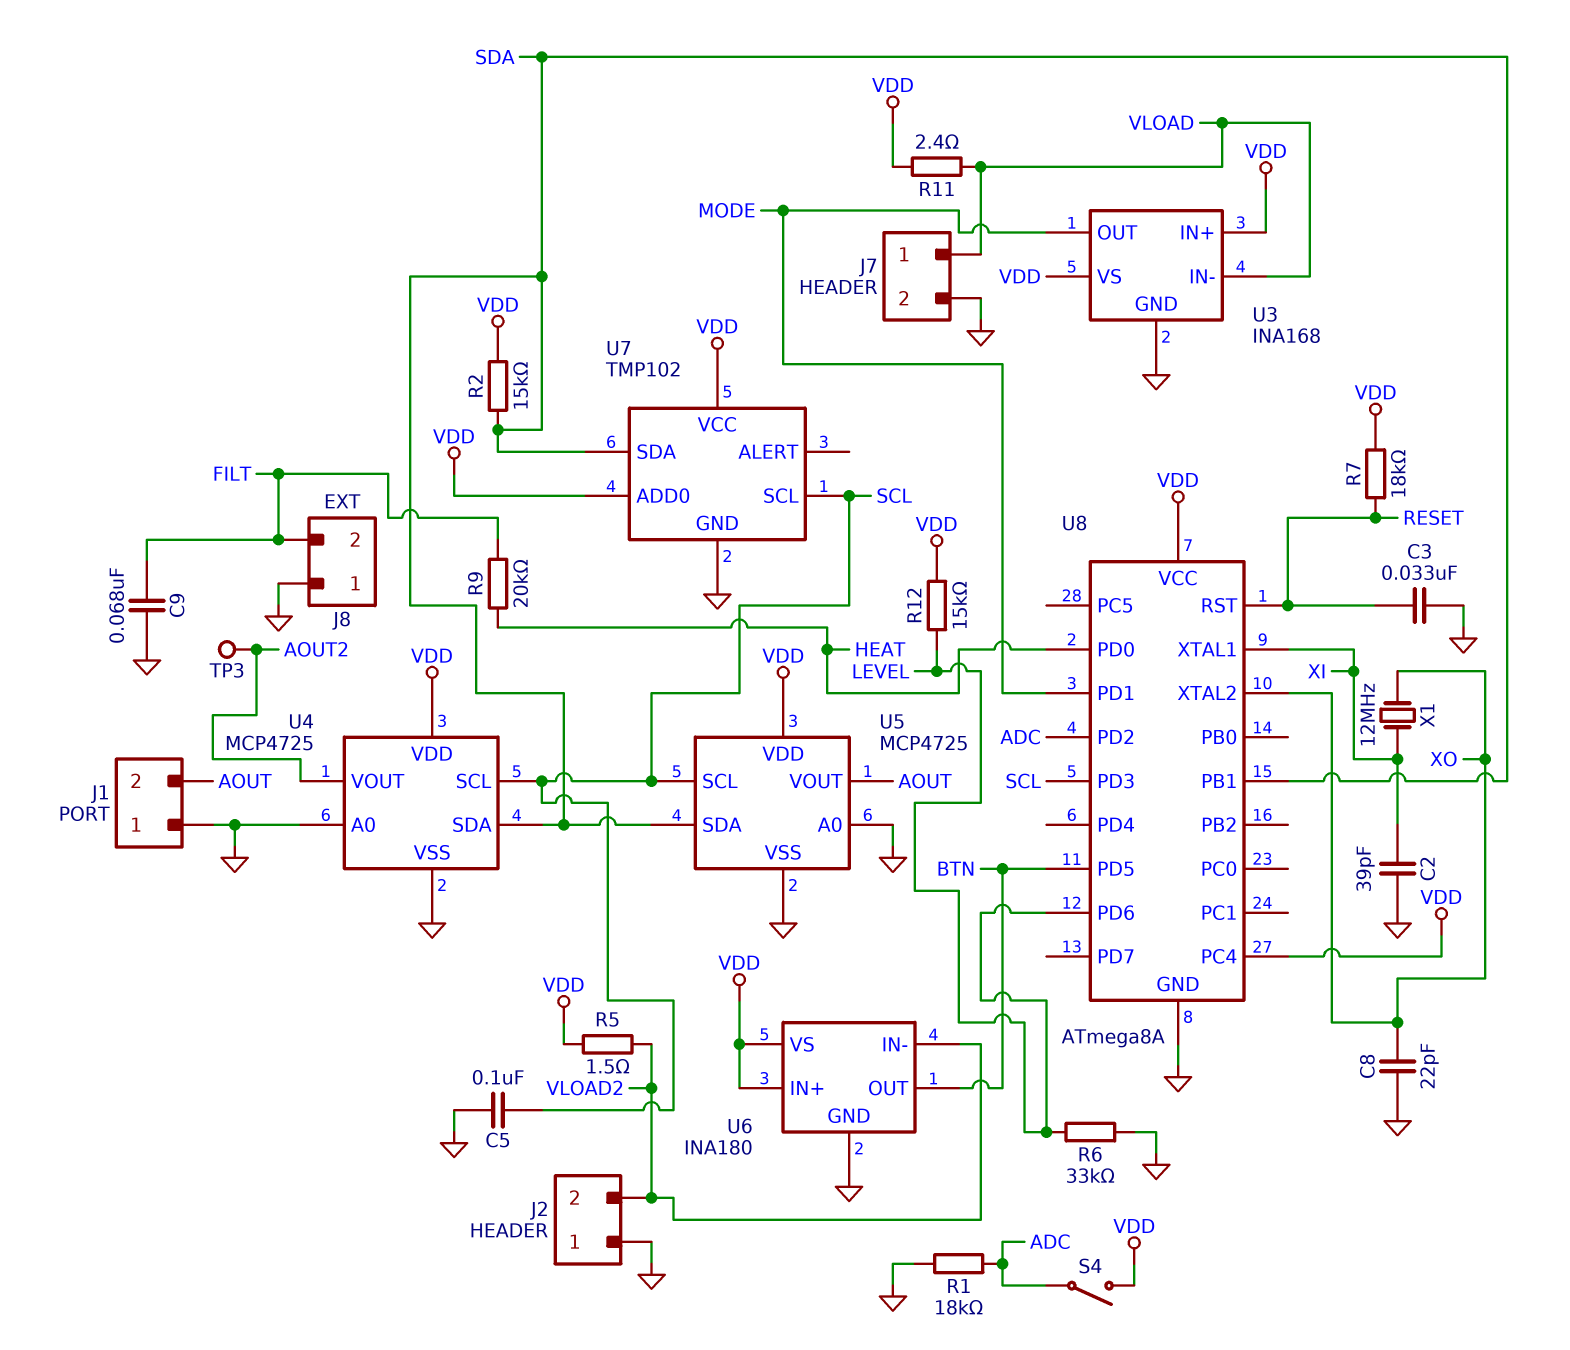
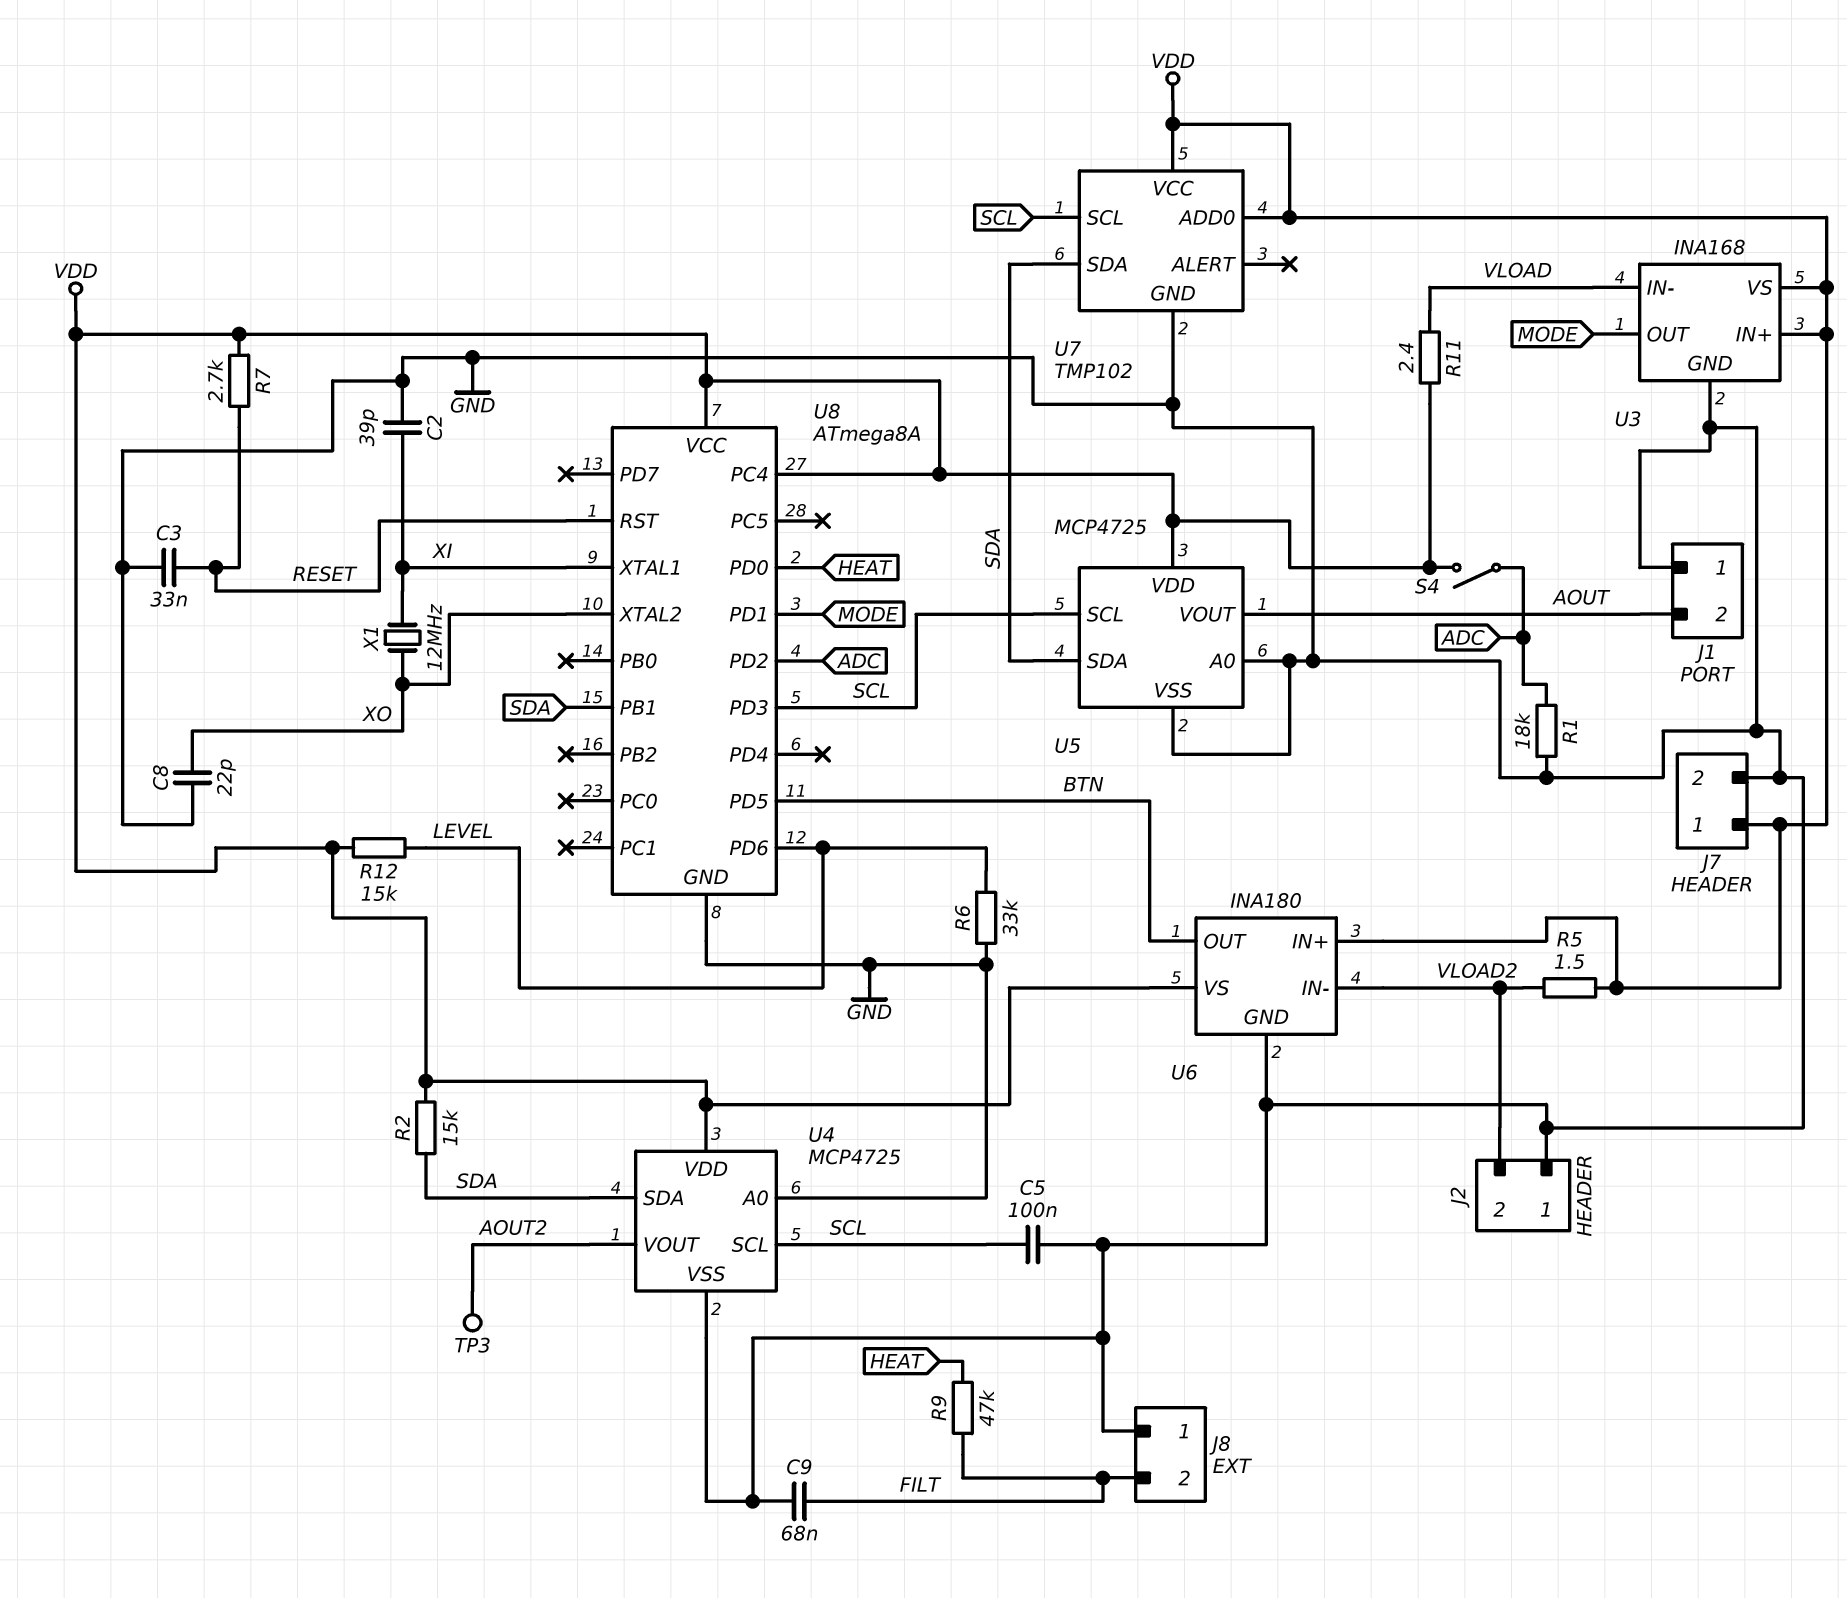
J7 pin 1: VLOAD -> VDD
R7: 18k (RESET, VDD) -> 2.7k (RESET, VDD)
R9: 20k (FILT, HEAT) -> 47k (FILT, HEAT)

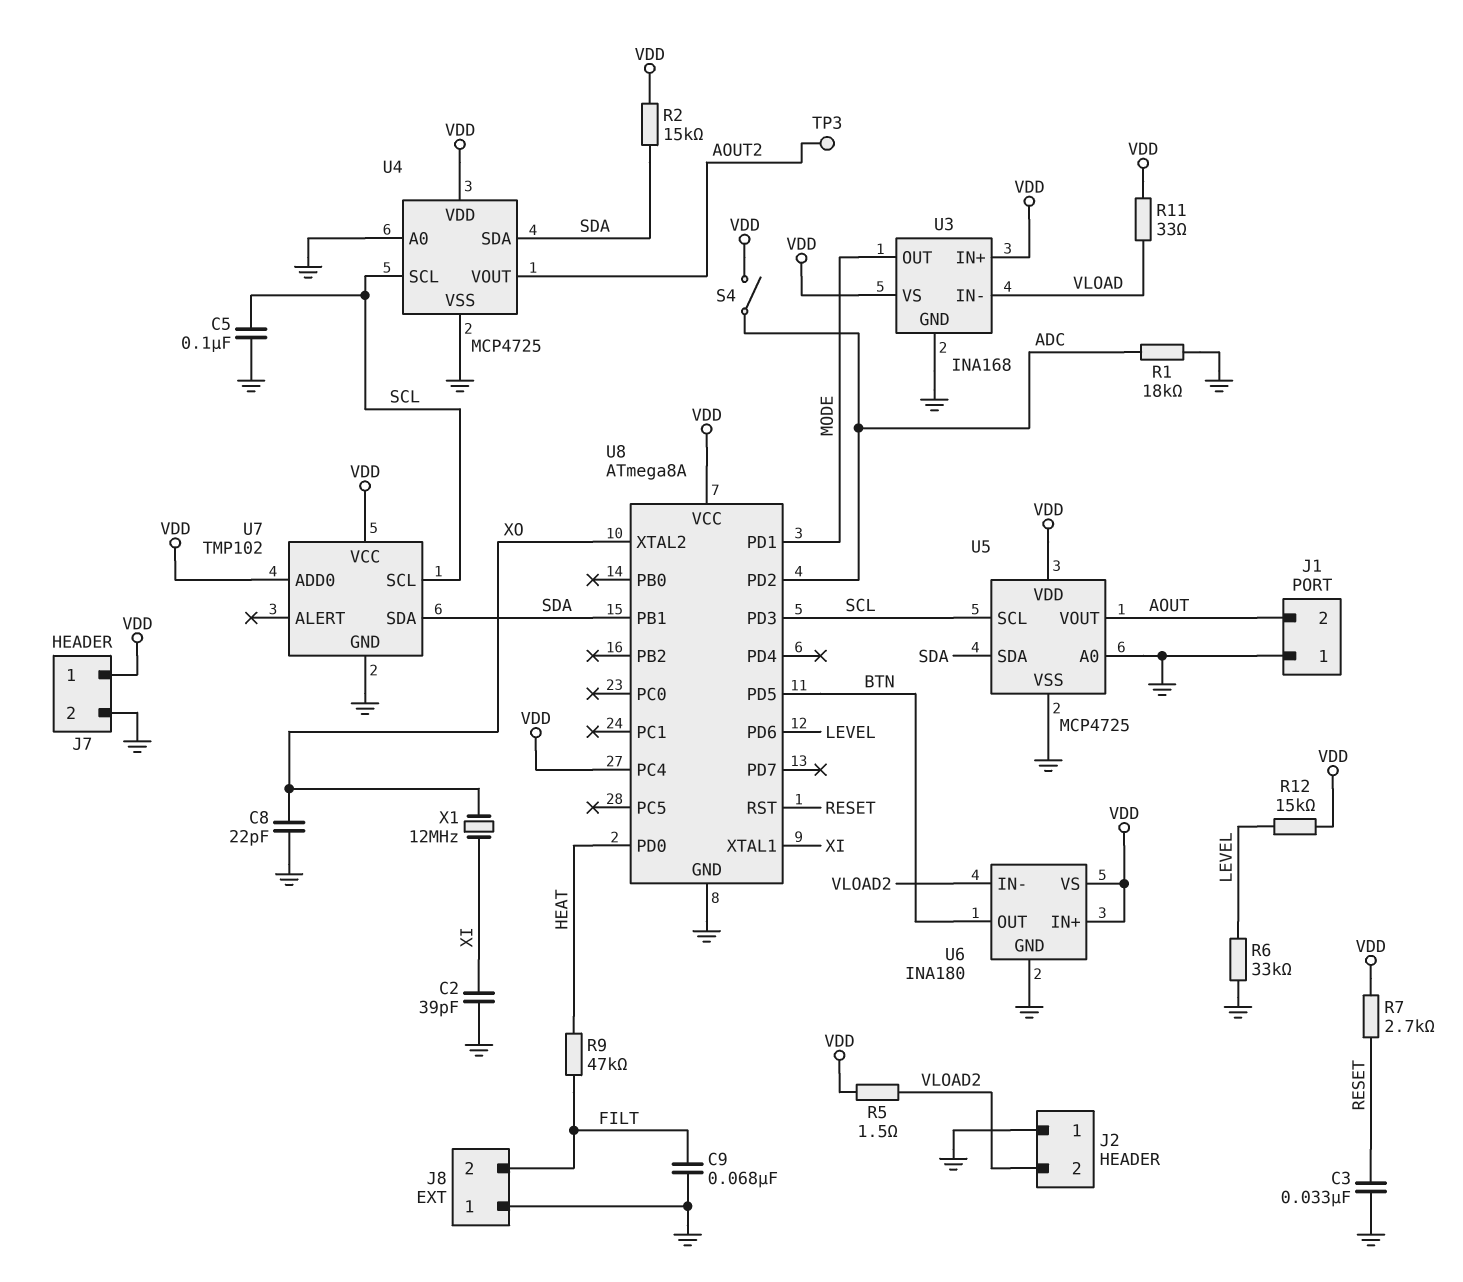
R11: 2.4 (VDD, VLOAD) -> 33 (VDD, VLOAD)

